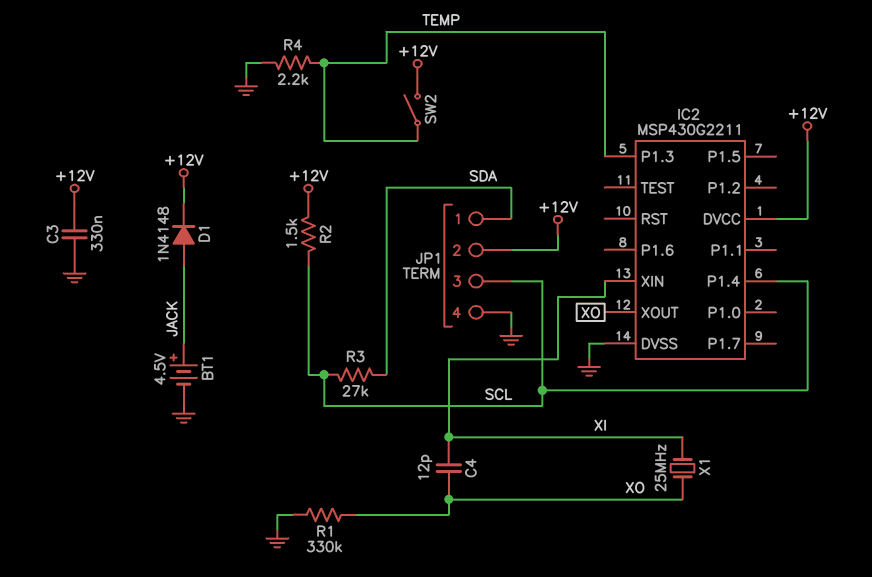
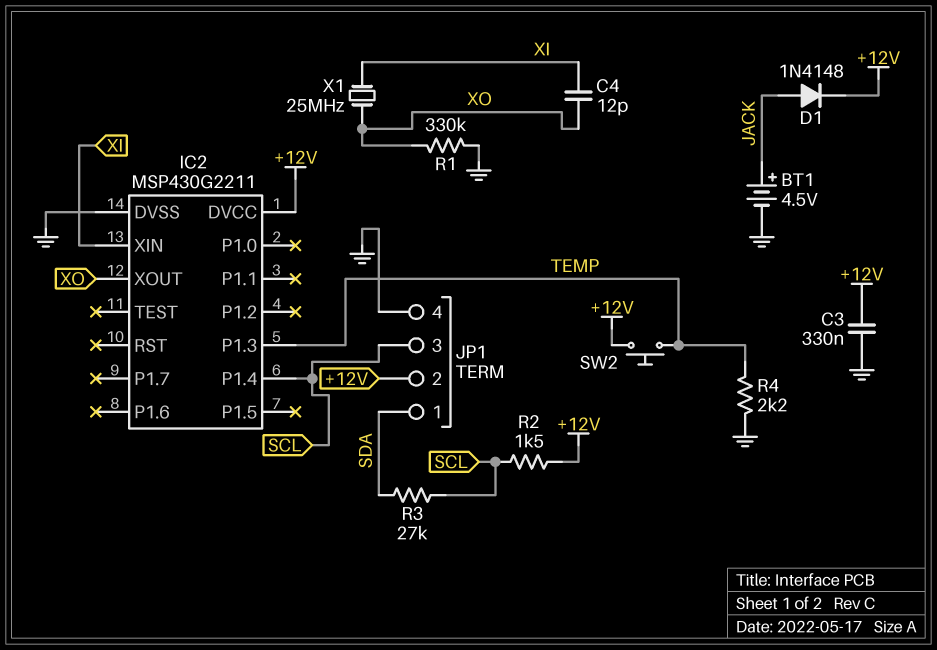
SW2: switch (+12V, TEMP) -> button (+12V, TEMP)

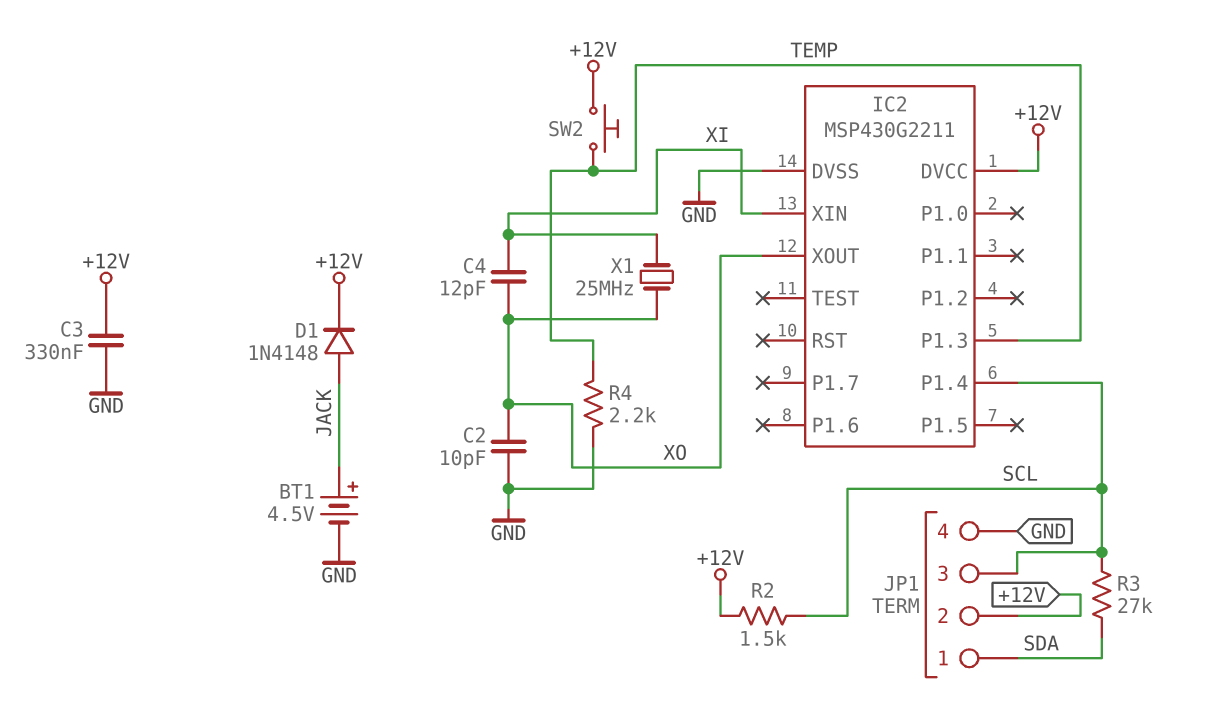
C2: none -> 10pF (GND, XO)
R1: 330k (GND, XO) -> none

